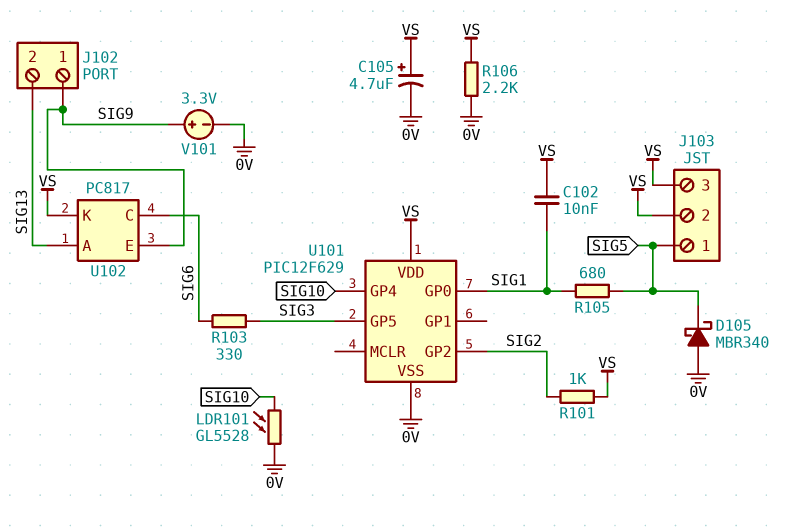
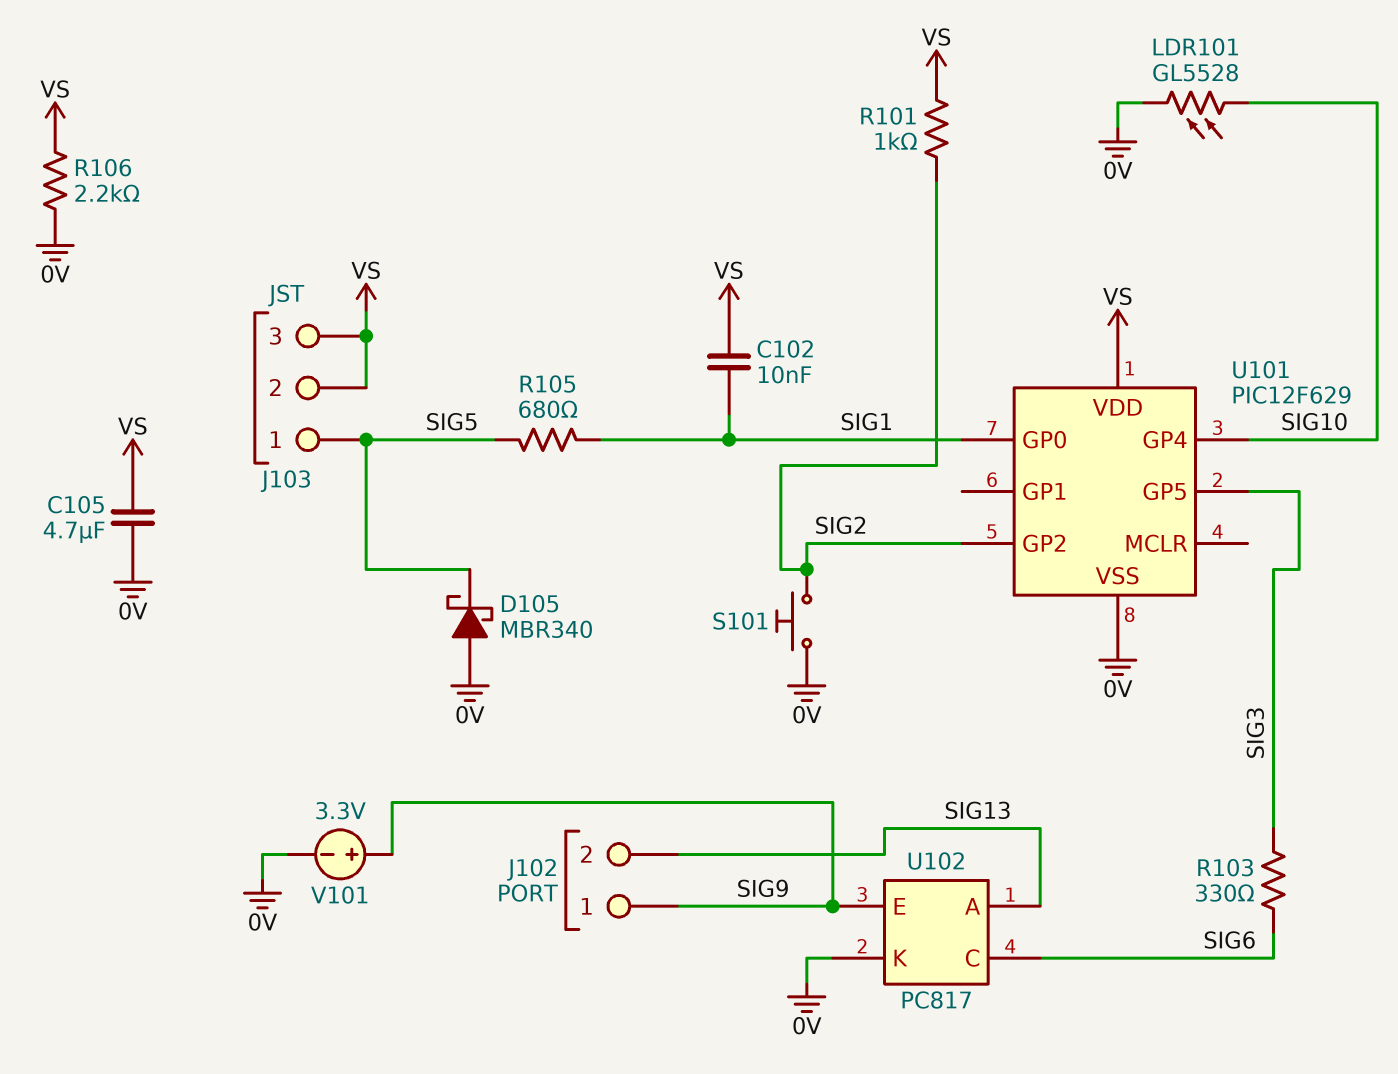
C105: 4.7uF (plus VS, minus 0V) -> 4.7uF (0V, VS)
S101: none -> button (0V, SIG2)
U102 pin K: VS -> 0V

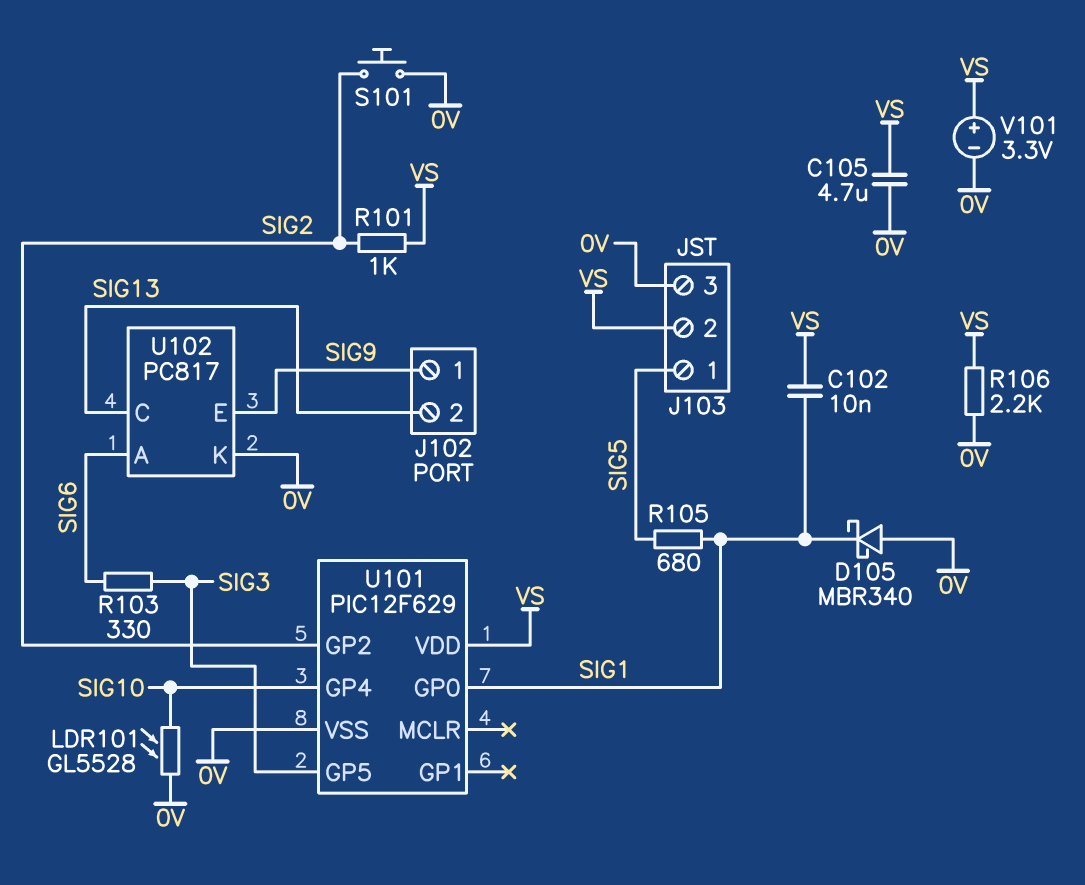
D105: schottky MBR340 (A 0V, K SIG5) -> schottky MBR340 (A 0V, K SIG1)
J103 pin 3: VS -> 0V
U102 pin A: SIG13 -> SIG6
U102 pin C: SIG6 -> SIG13
V101: 3.3V (plus SIG9, minus 0V) -> 3.3V (plus VS, minus 0V)

